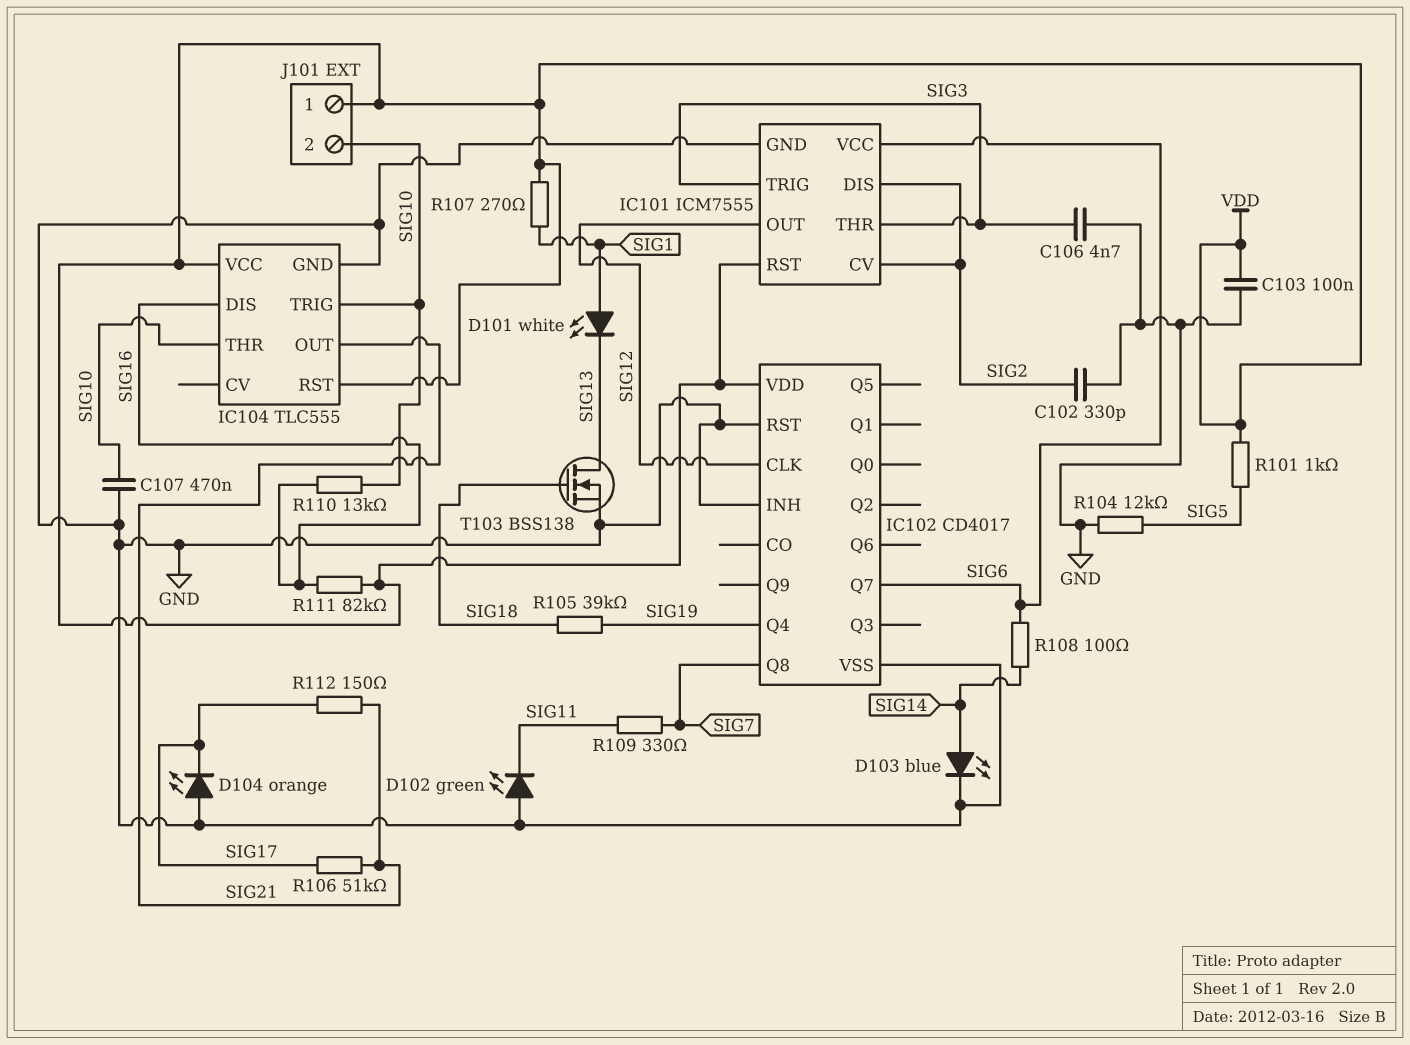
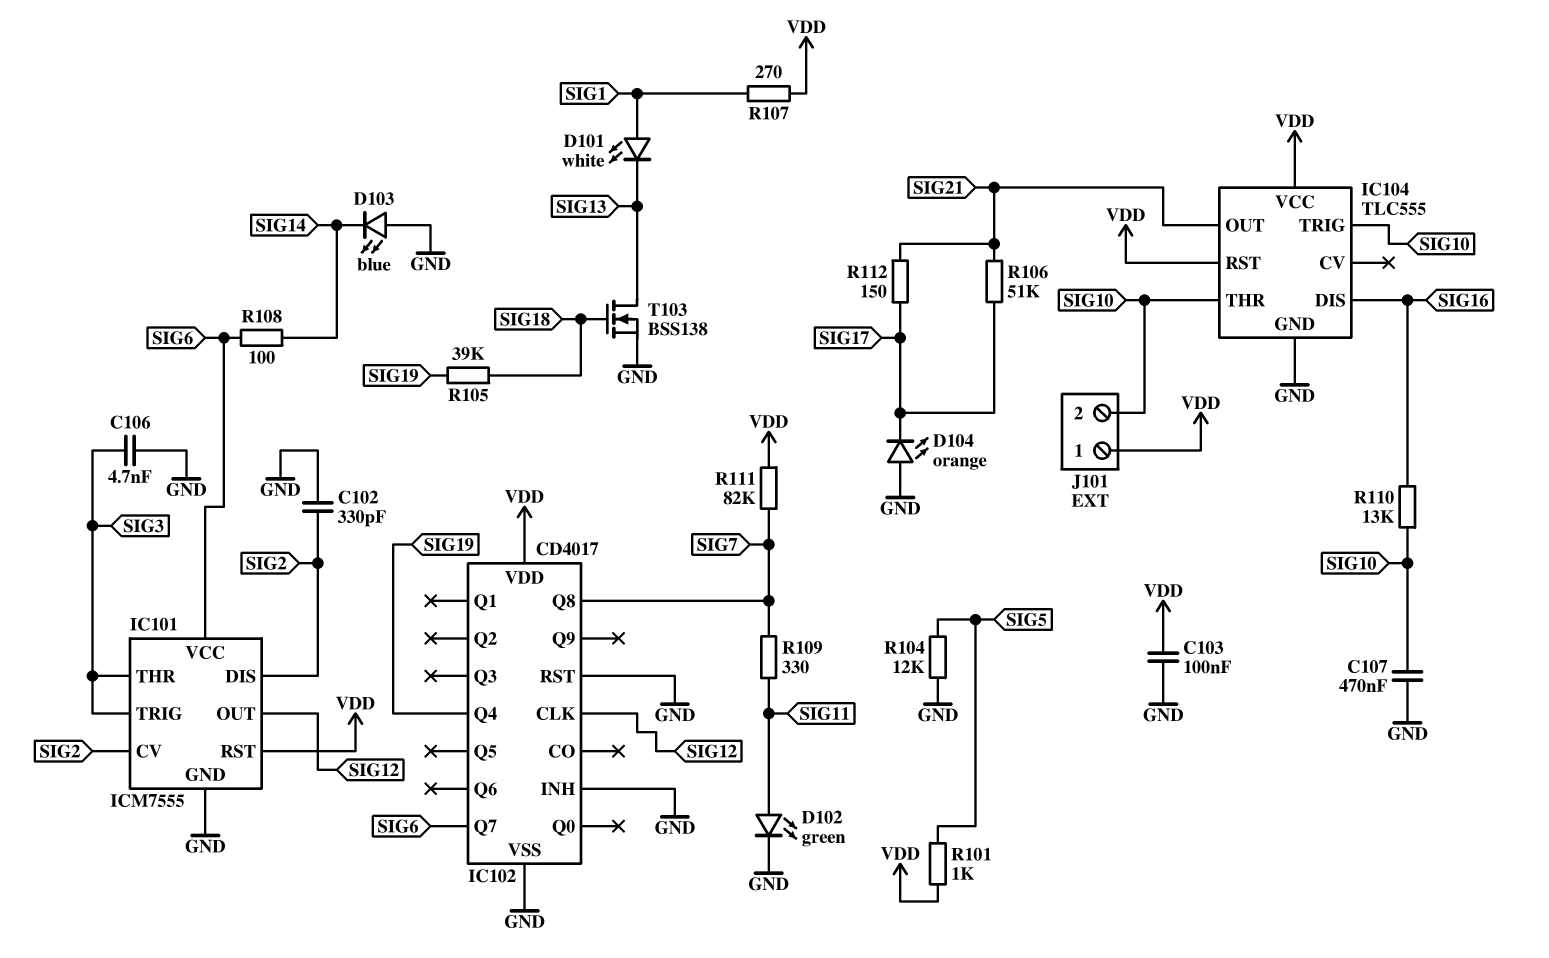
D102: LED green (A GND, K SIG11) -> LED green (A SIG11, K GND)
D103: LED blue (A SIG14, K GND) -> LED blue (A GND, K SIG14)
R111: 82k (SIG16, VDD) -> 82k (SIG7, VDD)

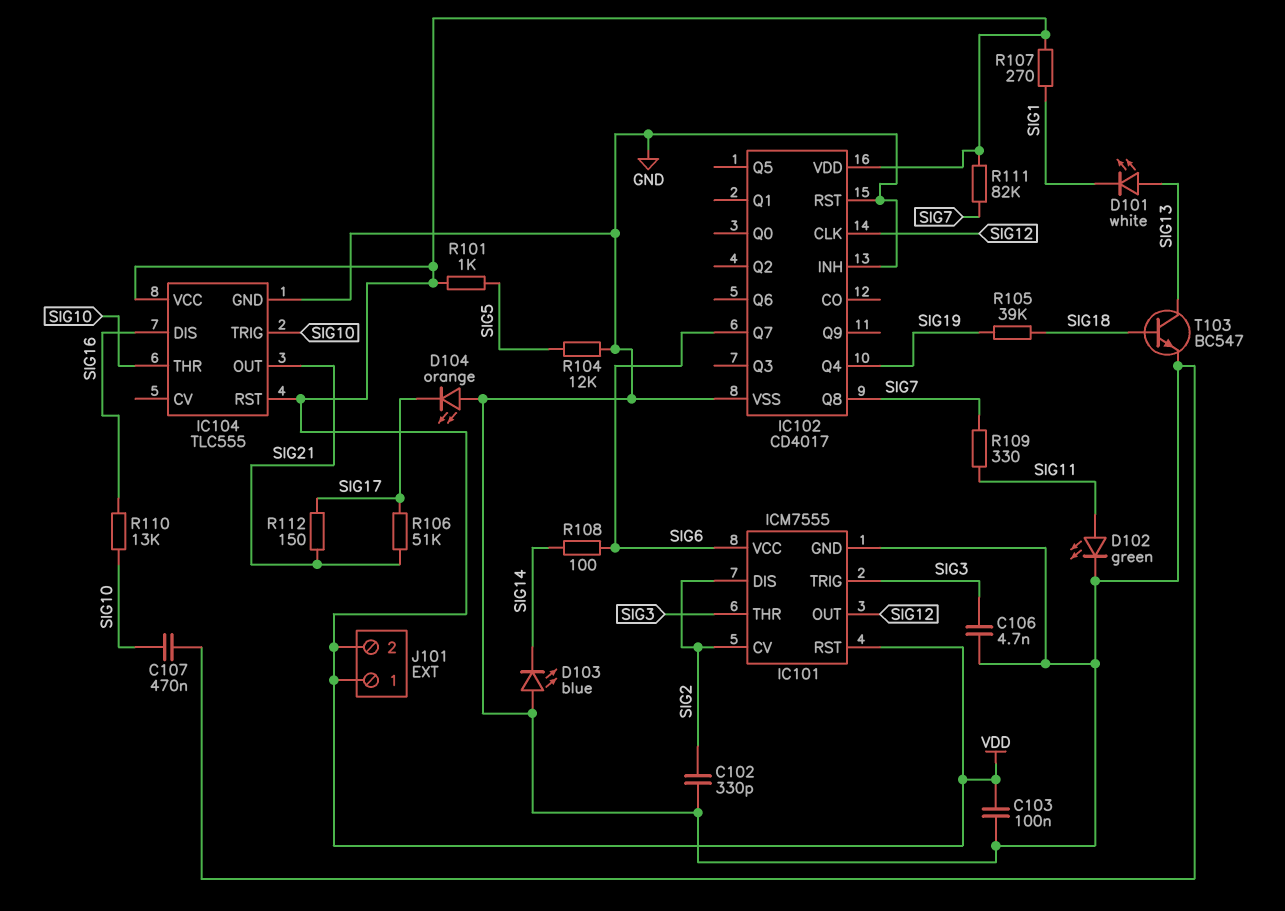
D101: LED white (A SIG1, K SIG13) -> LED white (A SIG13, K SIG1)
J101 pin 2: SIG10 -> VDD
T103: NMOS BSS138 (G SIG18, D SIG13, S GND) -> NPN BC547 (B SIG18, C SIG13, E GND)

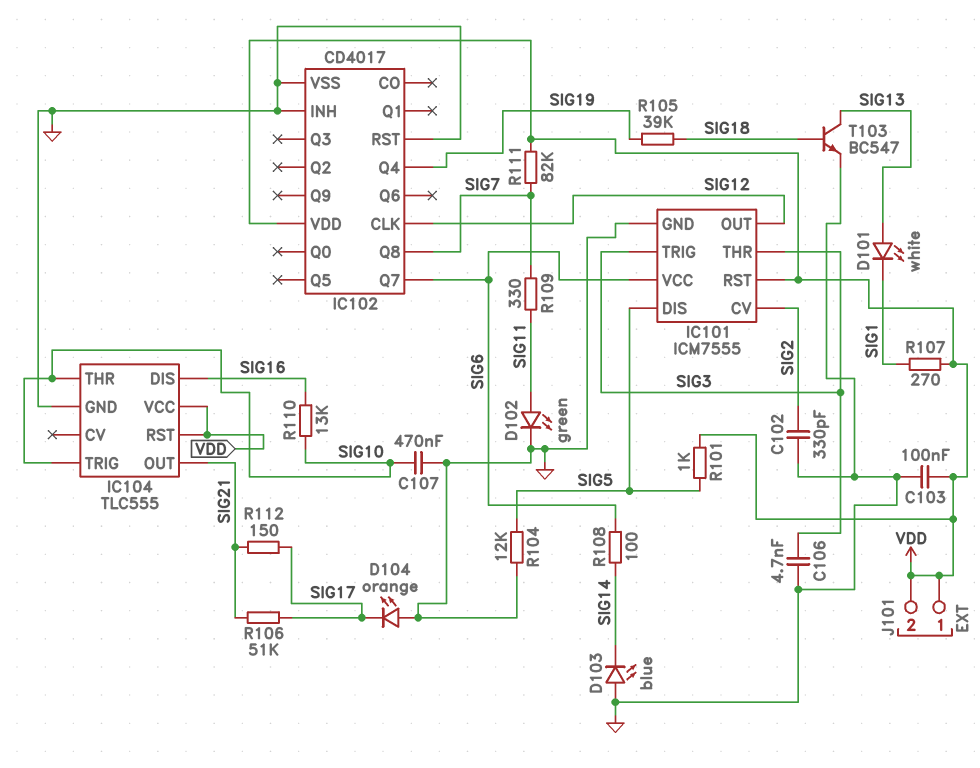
IC101 pin DIS: SIG2 -> SIG5

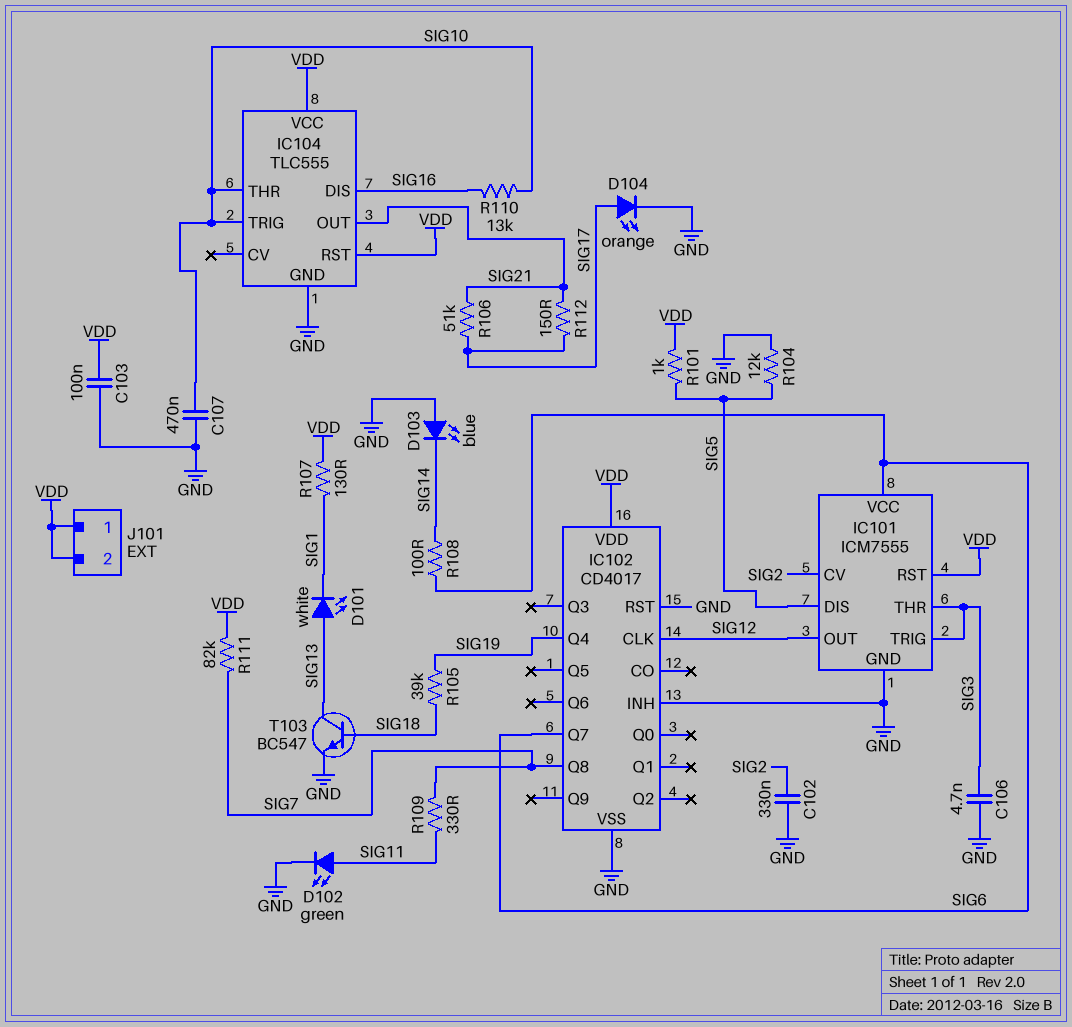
C102: 330pF (GND, SIG2) -> 330nF (GND, SIG2)
D104: LED orange (A GND, K SIG17) -> LED orange (A SIG17, K GND)
R107: 270 (SIG1, VDD) -> 130 (SIG1, VDD)

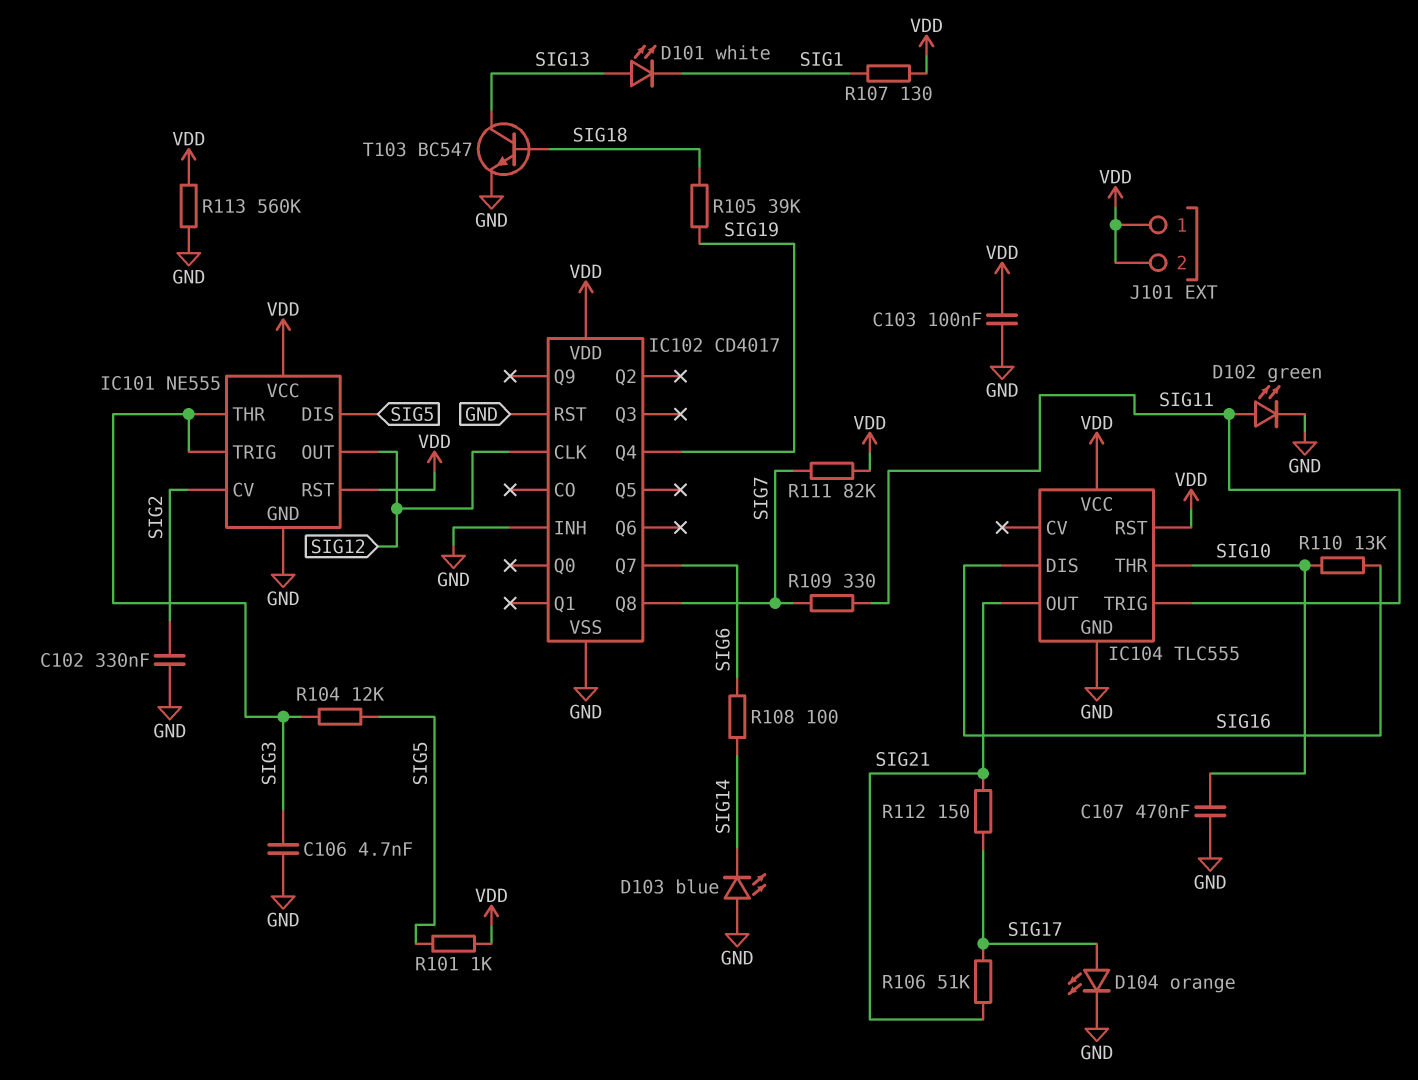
IC101: ICM7555 -> NE555
IC101 pin VCC: SIG6 -> VDD
IC104 pin TRIG: SIG10 -> SIG11
R104: 12k (GND, SIG5) -> 12k (SIG3, SIG5)
R113: none -> 560k (GND, VDD)

